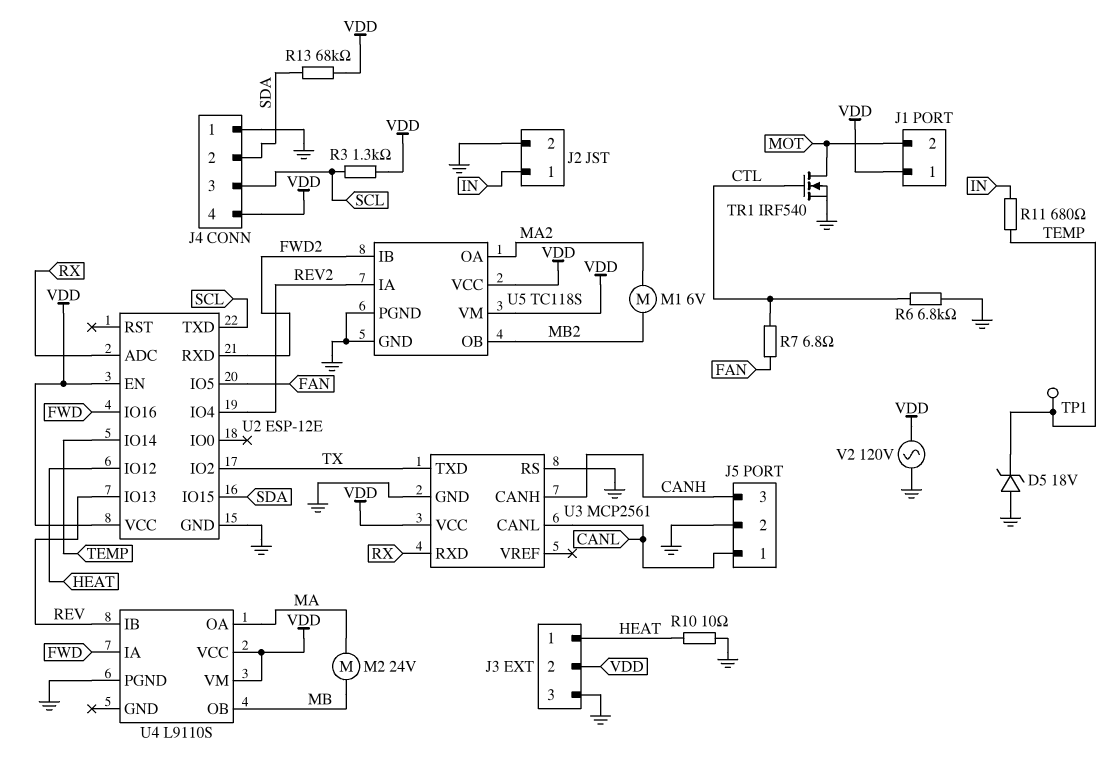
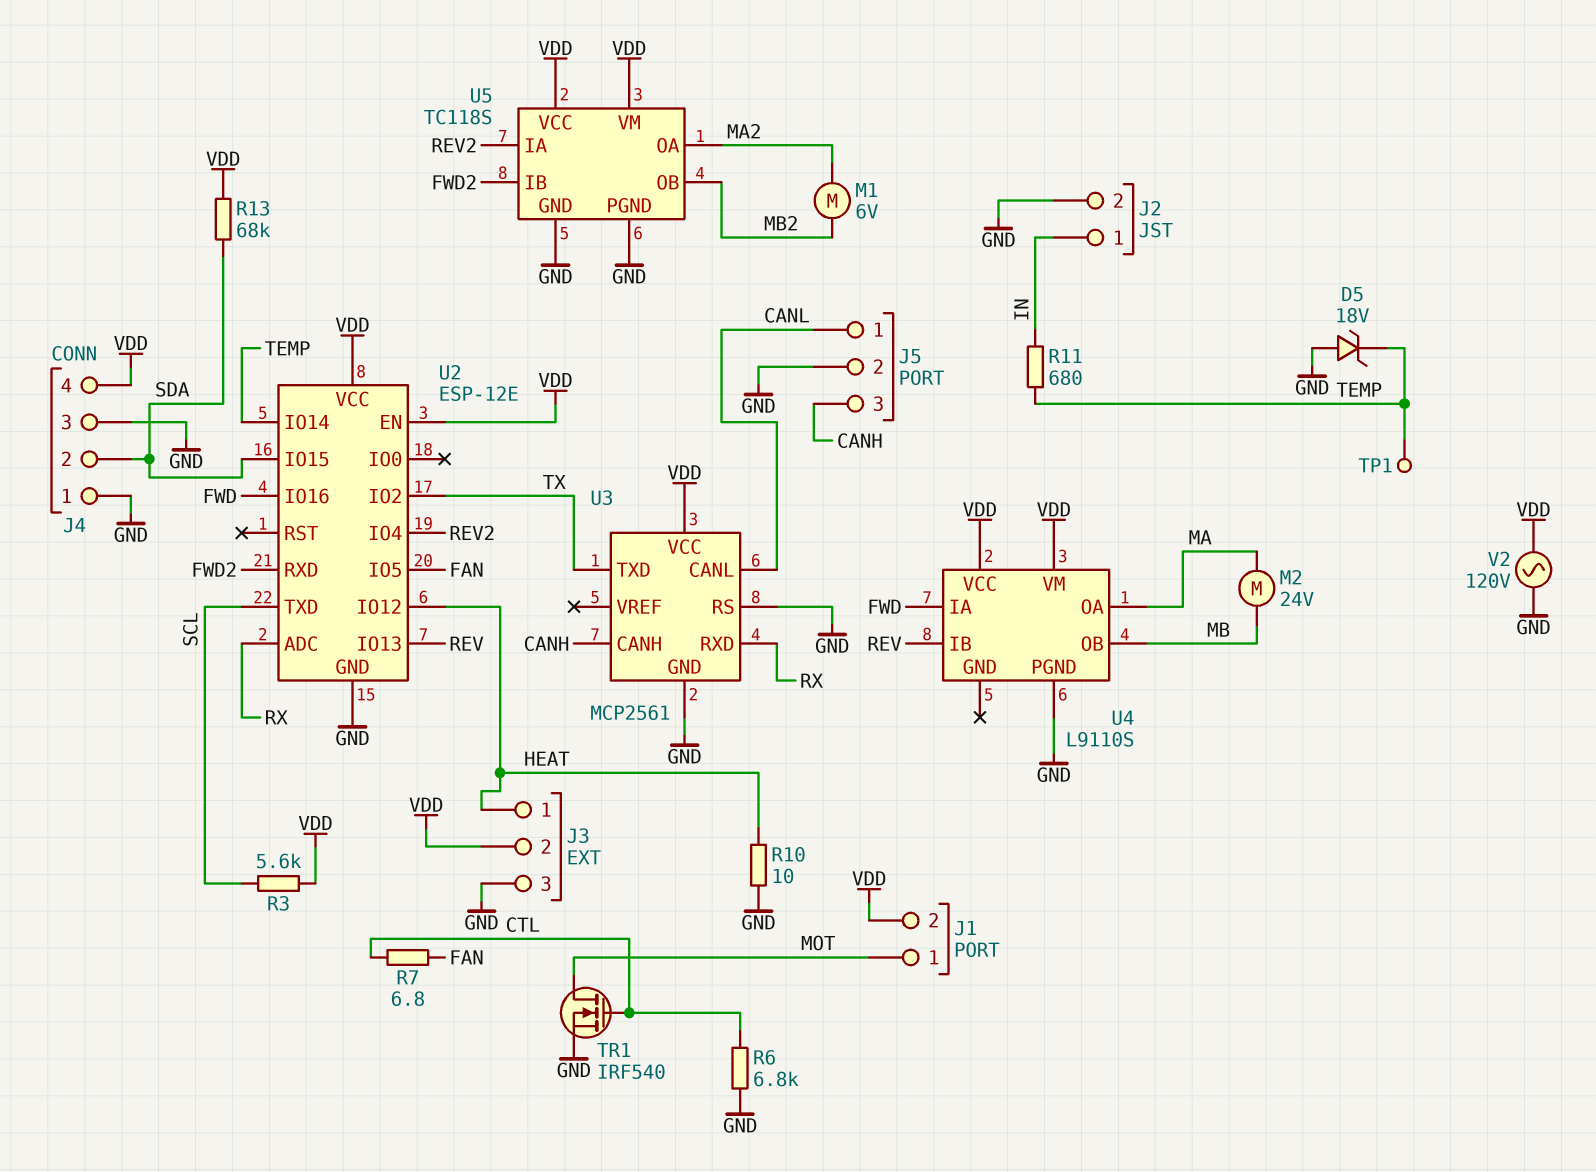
J1 pin 1: VDD -> MOT
J1 pin 2: MOT -> VDD
J4 pin 3: SCL -> GND
R3: 1.3k (SCL, VDD) -> 5.6k (SCL, VDD)

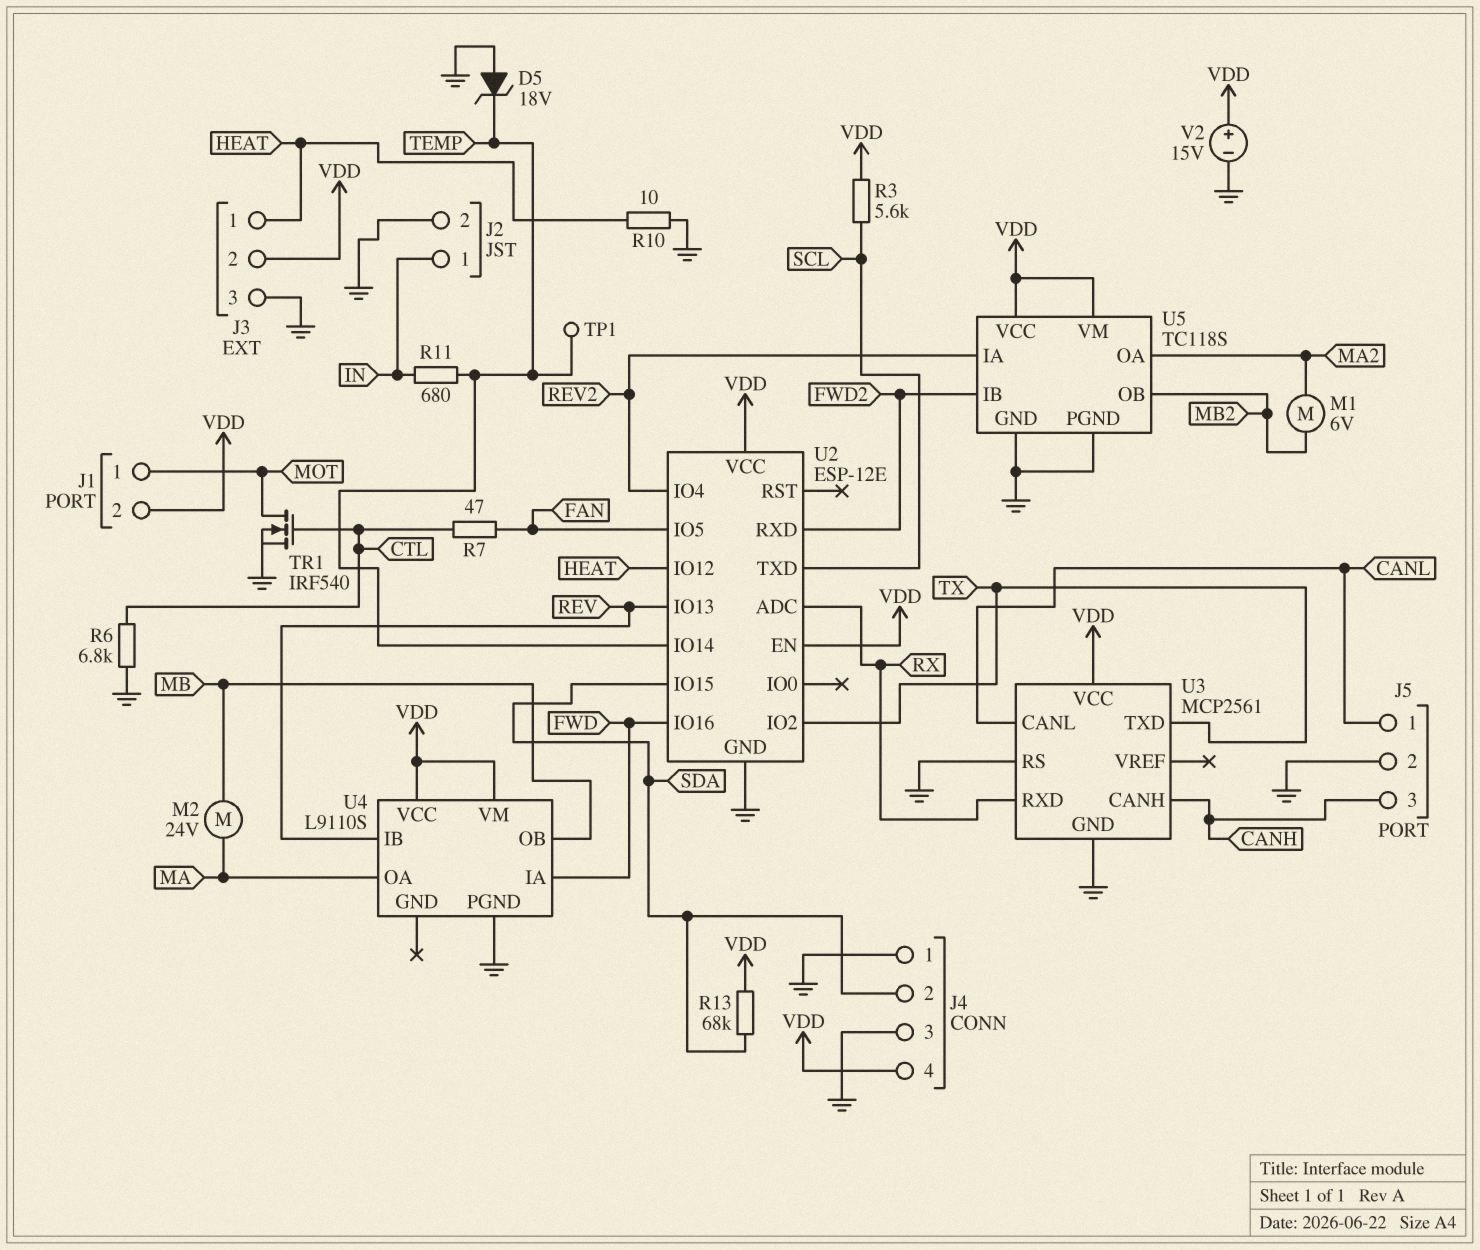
R7: 6.8 (CTL, FAN) -> 47 (CTL, FAN)
V2: AC 120V (GND, VDD) -> 15V (plus VDD, minus GND)

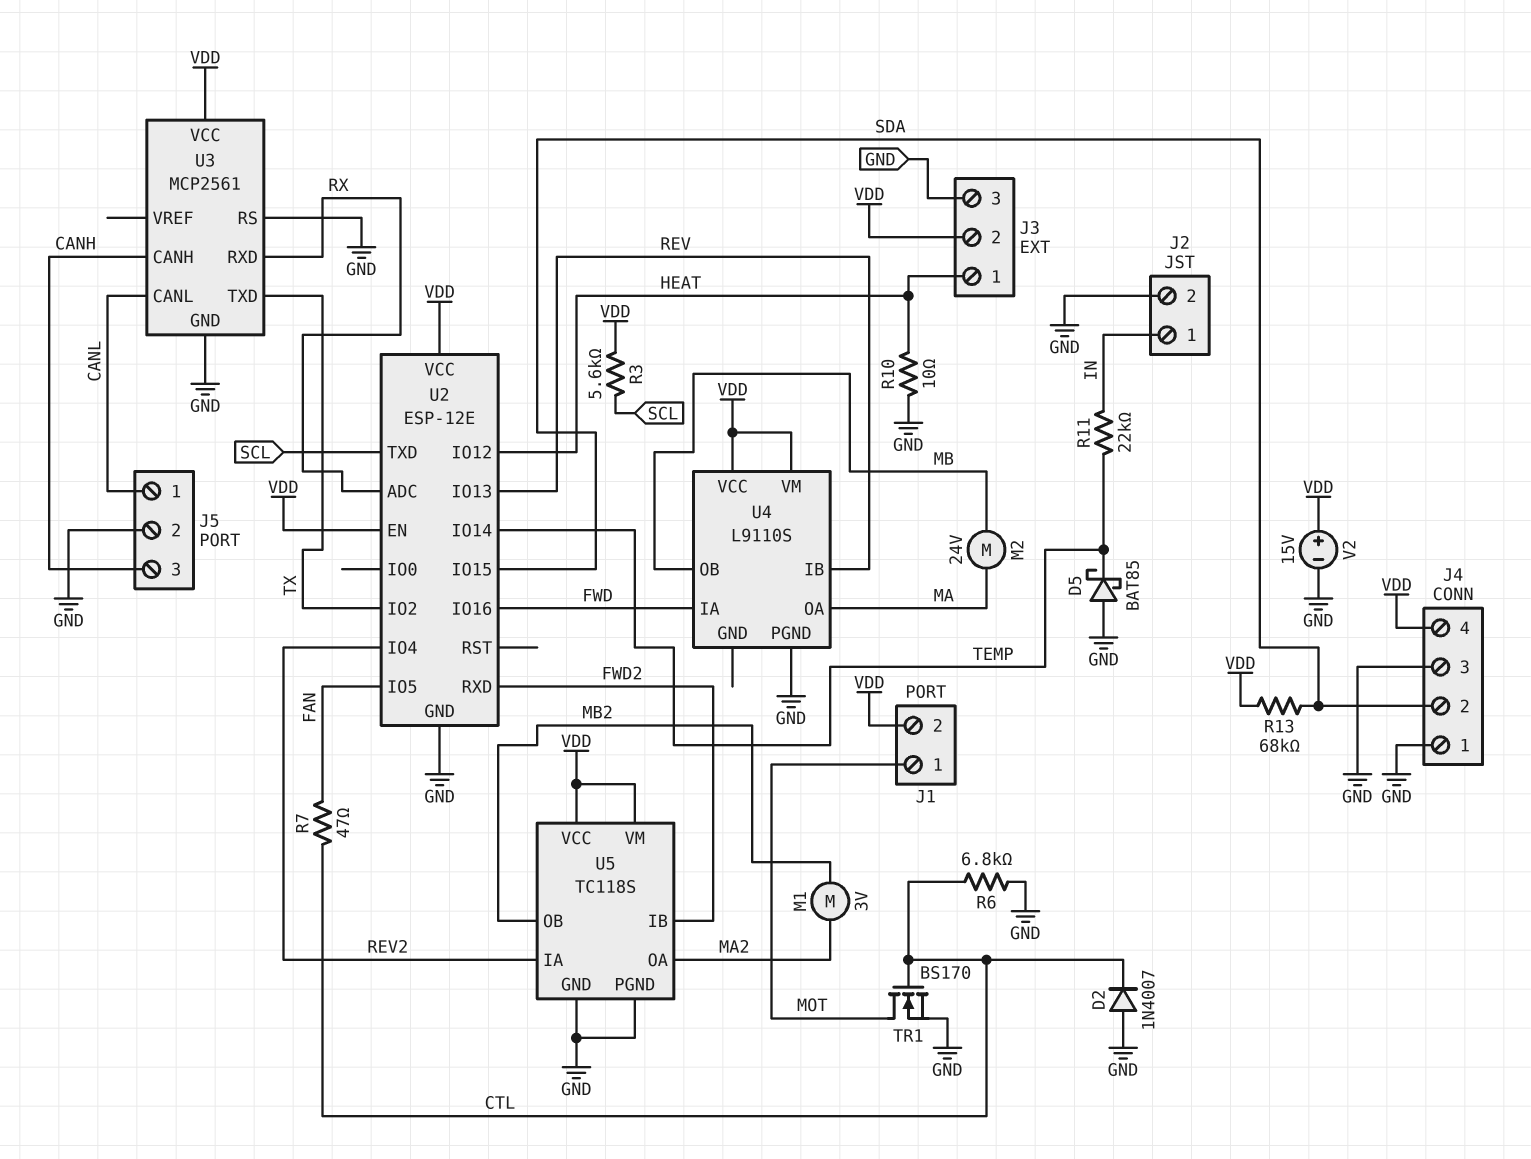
D2: none -> diode 1N4007 (A GND, K CTL)
D5: zener 18V (A GND, K TEMP) -> schottky BAT85 (A GND, K TEMP)
M1: motor 6V (MA2, MB2) -> motor 3V (MA2, MB2)
R11: 680 (IN, TEMP) -> 22k (IN, TEMP)
TP1: test point (TEMP) -> none
TR1: NMOS IRF540 (G CTL, D MOT, S GND) -> NMOS BS170 (G CTL, D MOT, S GND)

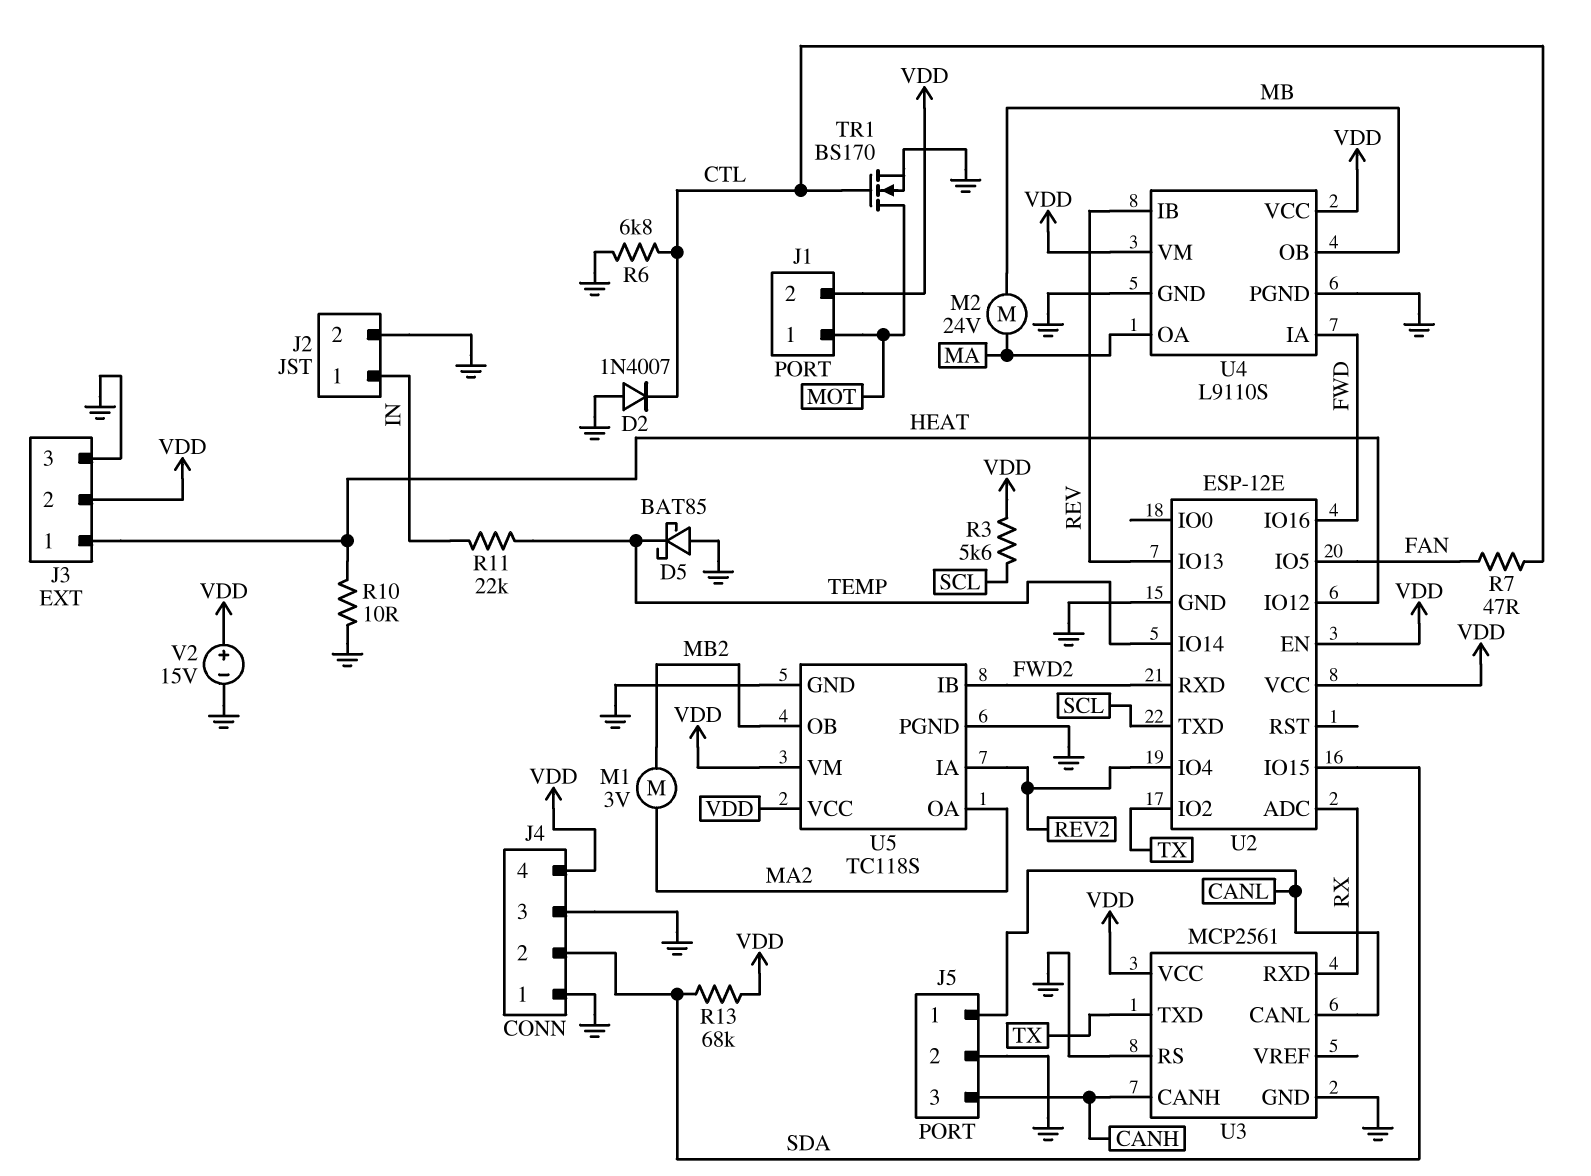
U4 pin GND: none -> GND

